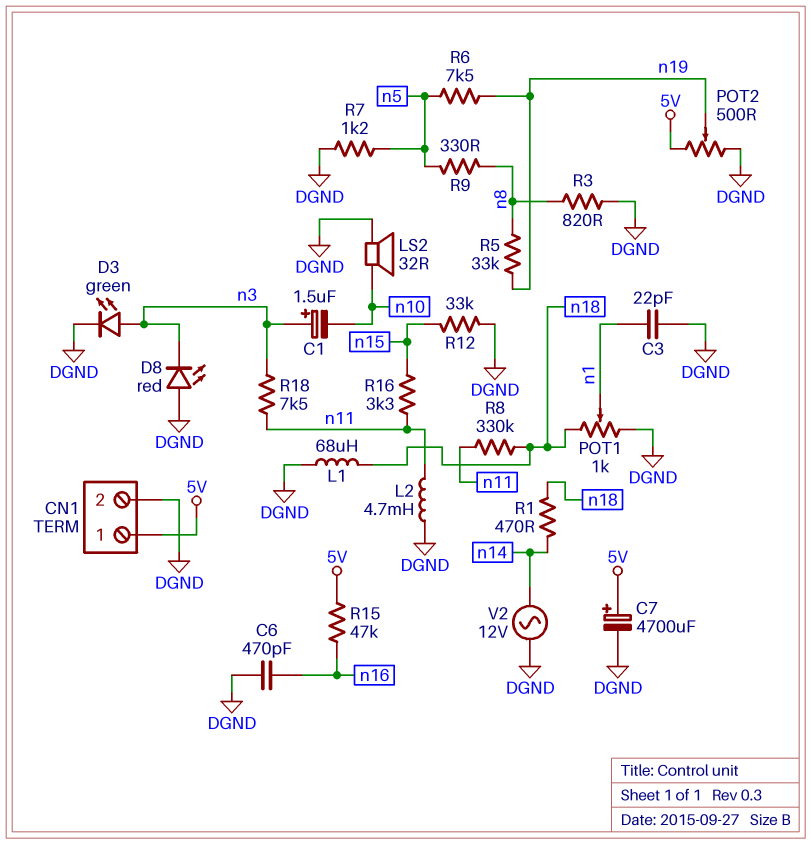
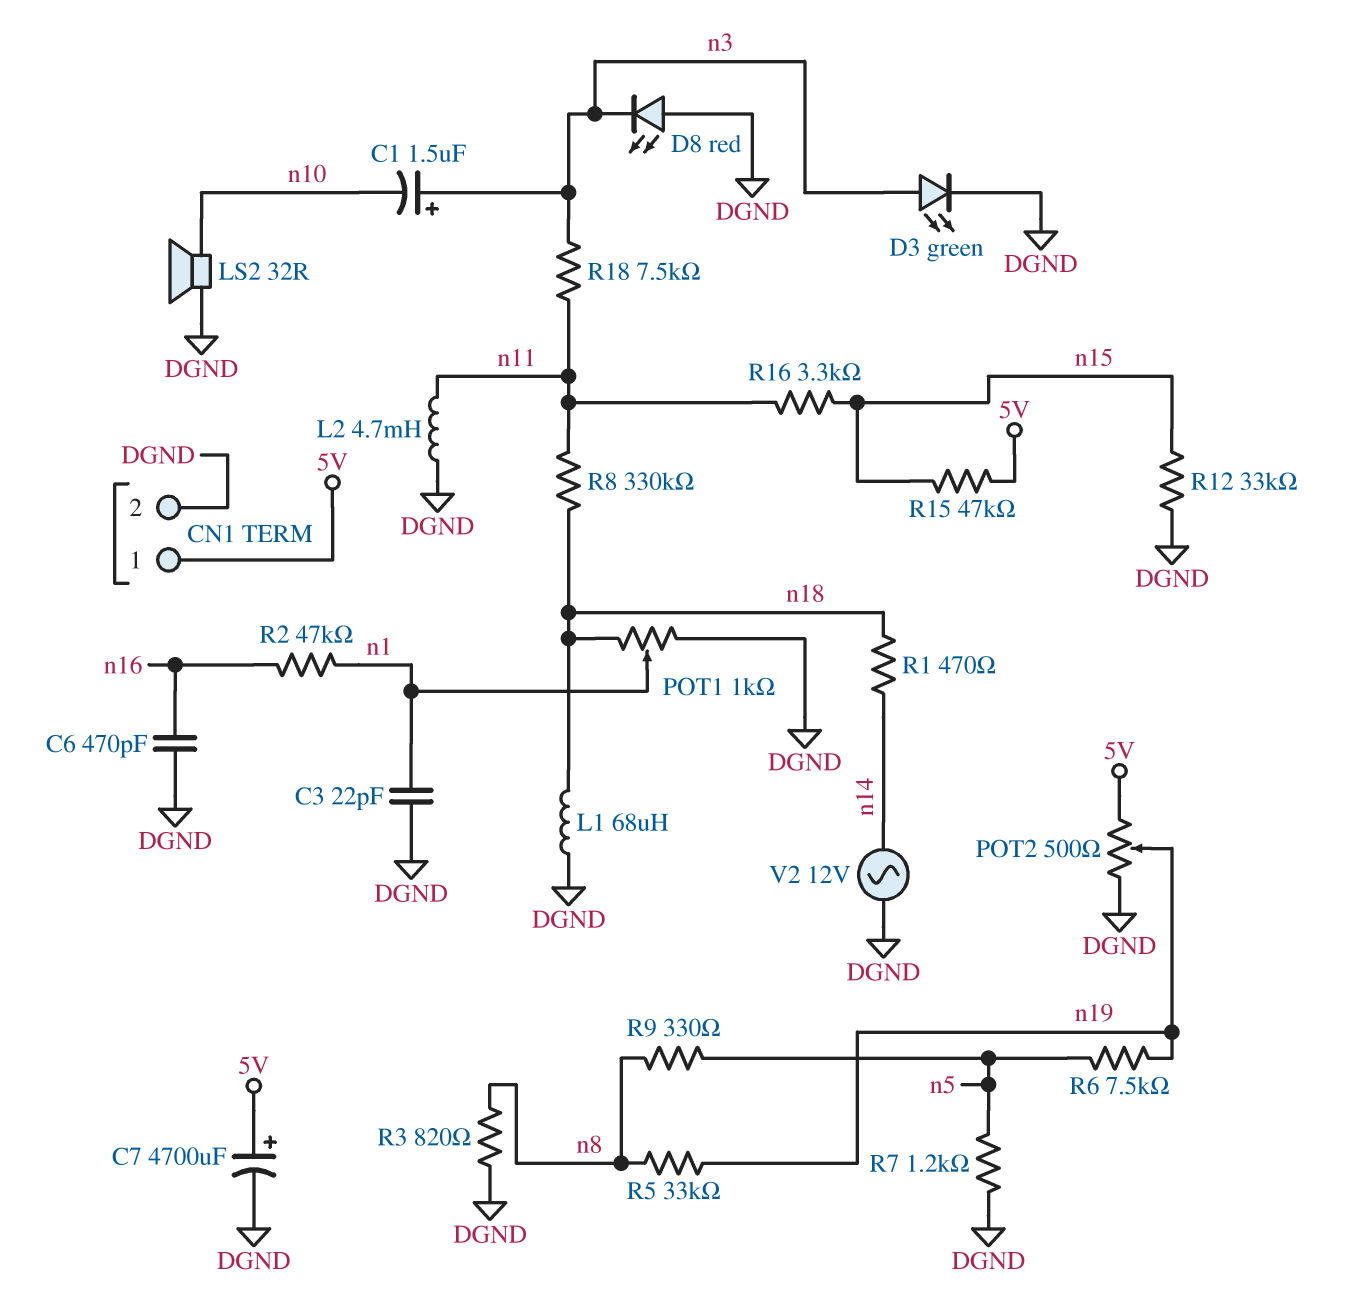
R2: none -> 47k (n1, n16)
R15: 47k (5V, n16) -> 47k (5V, n15)

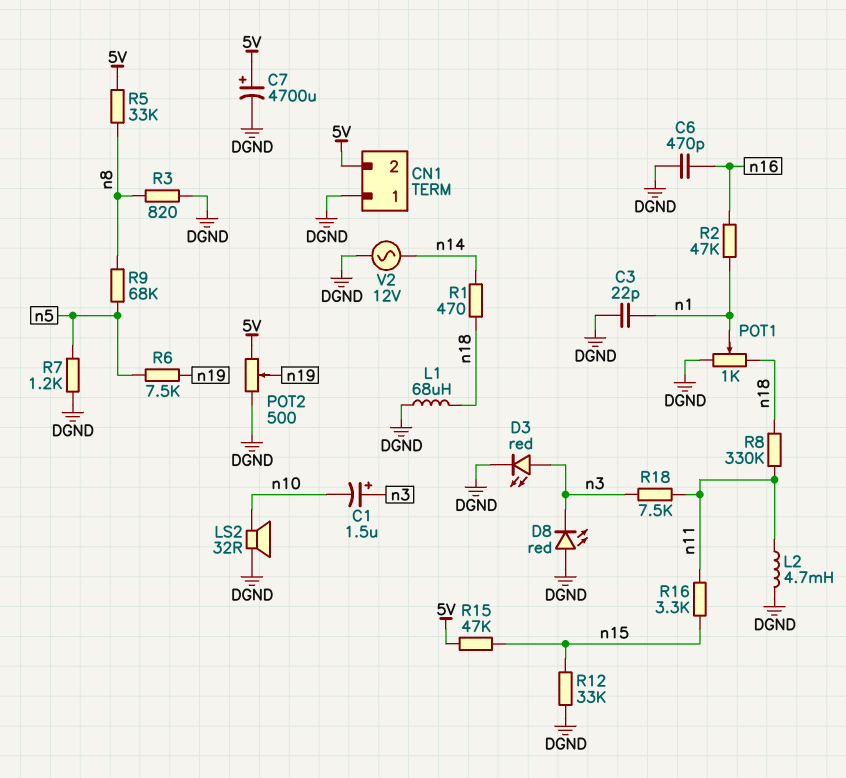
CN1 pin 1: 5V -> DGND
CN1 pin 2: DGND -> 5V
D3: LED green (A n3, K DGND) -> LED red (A n3, K DGND)
R5: 33k (n8, n19) -> 33k (5V, n8)
R9: 330 (n5, n8) -> 68k (n5, n8)

